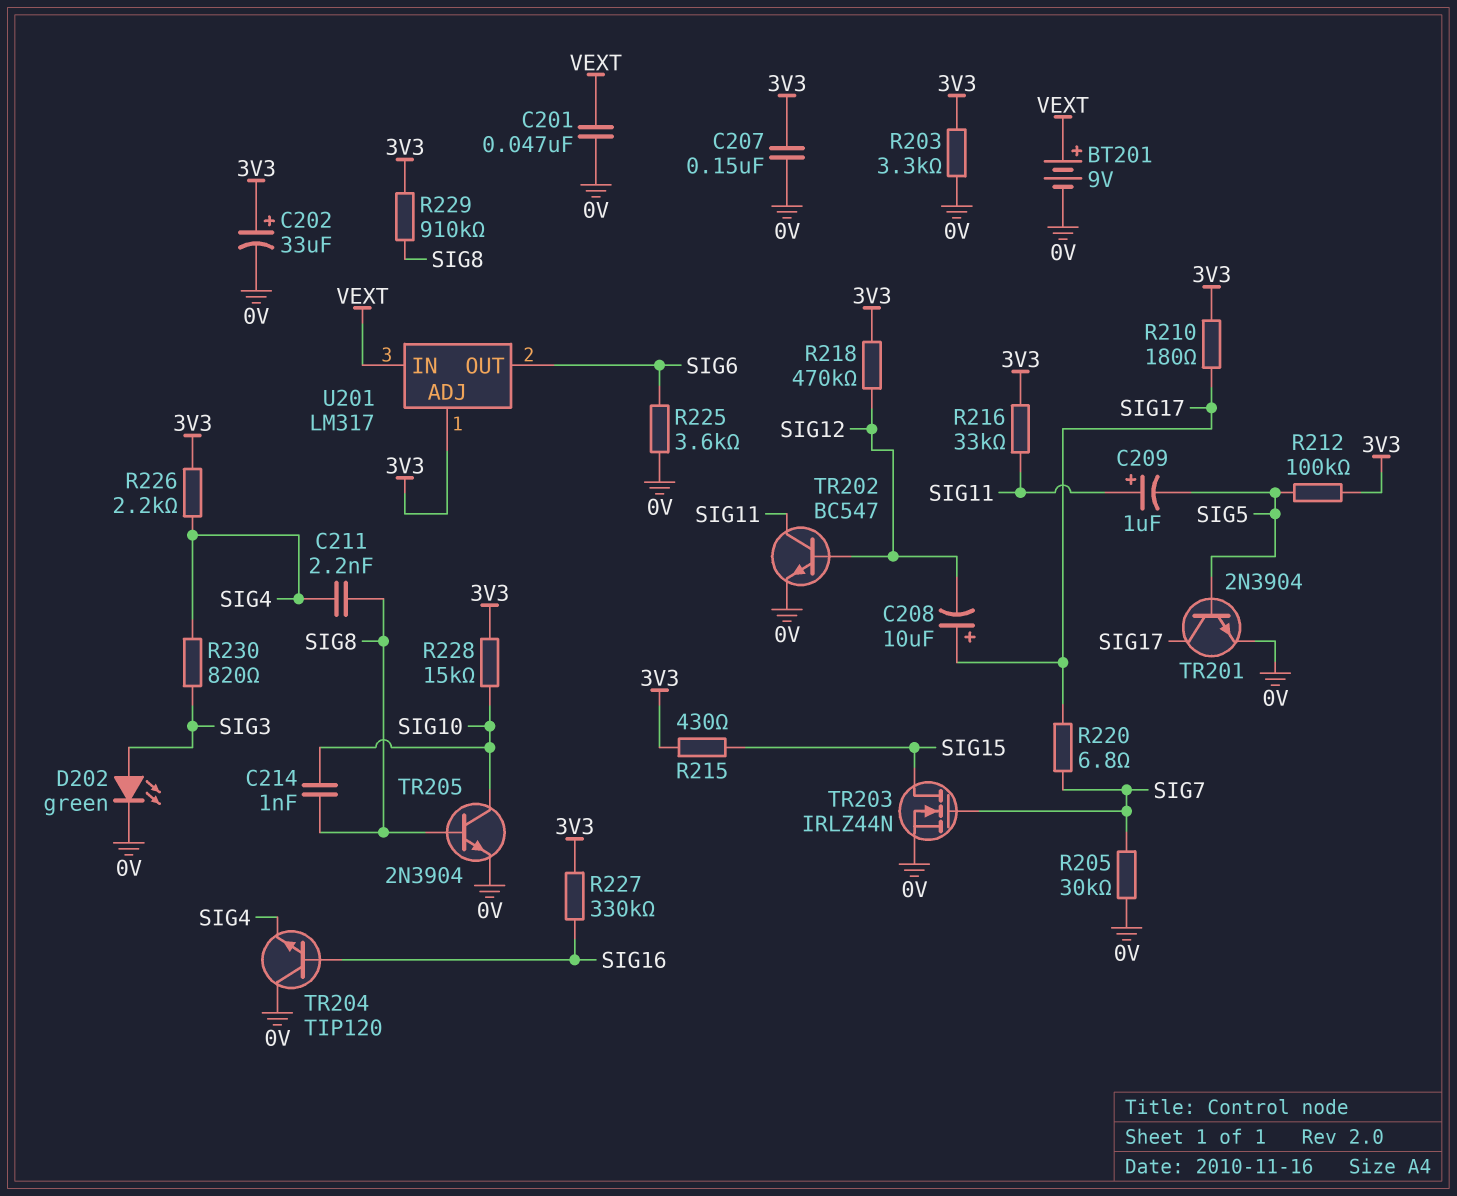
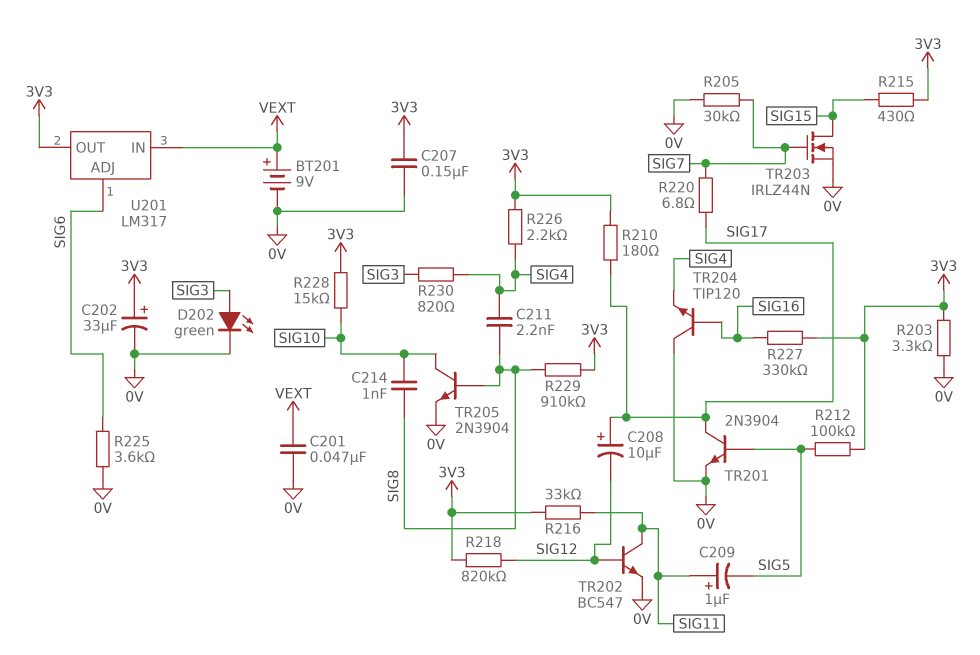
R218: 470k (3V3, SIG12) -> 820k (3V3, SIG12)
U201 pin ADJ: 3V3 -> SIG6
U201 pin OUT: SIG6 -> 3V3

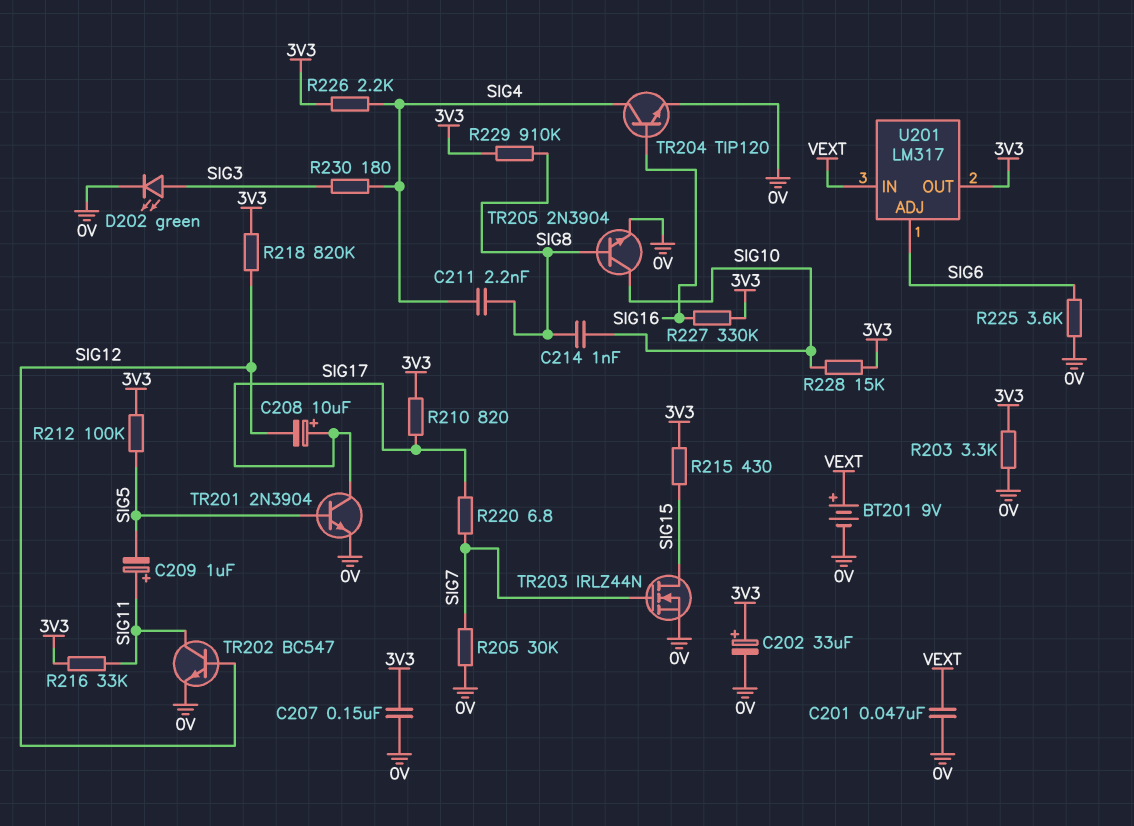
R210: 180 (3V3, SIG17) -> 820 (3V3, SIG17)
R230: 820 (SIG3, SIG4) -> 180 (SIG3, SIG4)
TR204: NPN TIP120 (B SIG16, C 0V, E SIG4) -> NPN TIP120 (B SIG16, C SIG4, E 0V)

